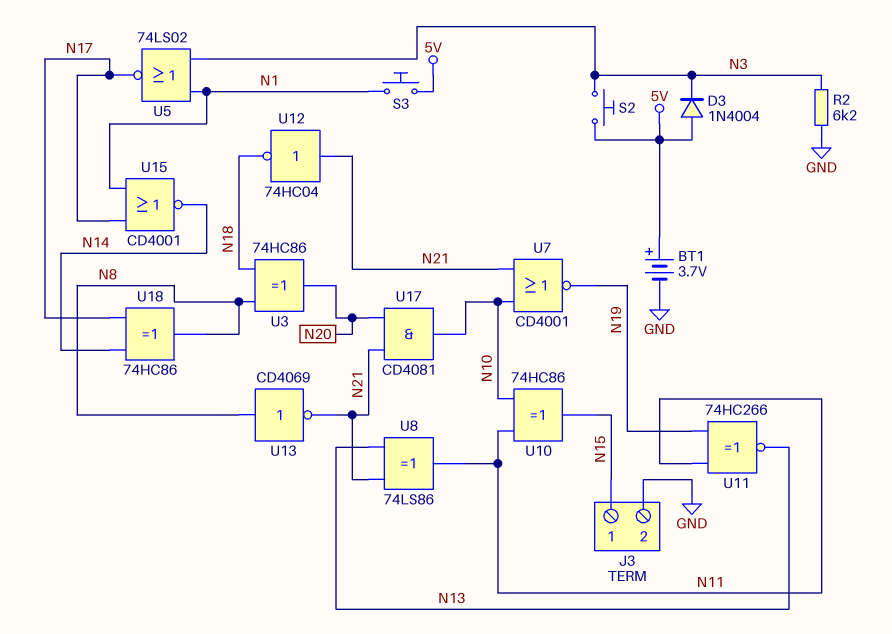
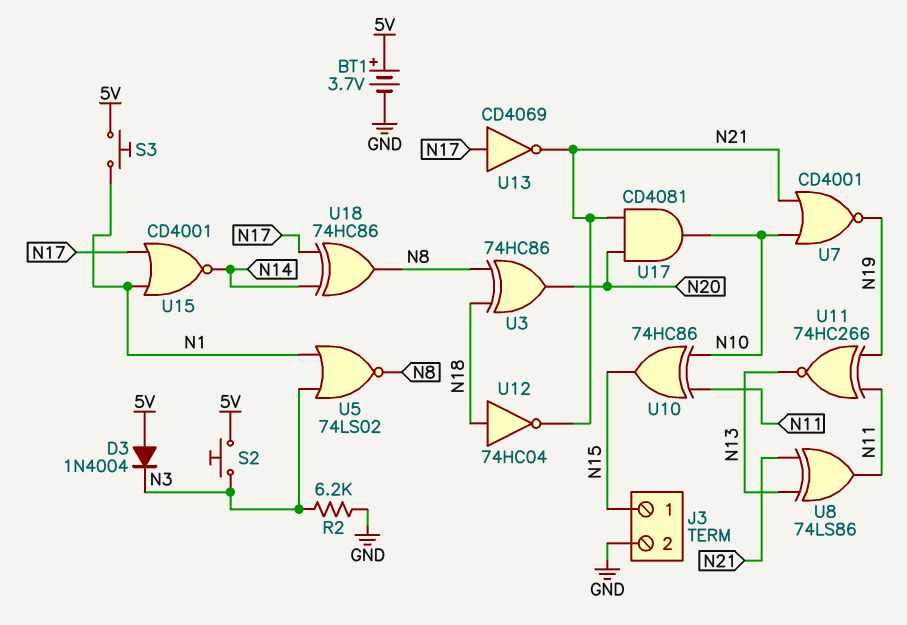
U5: NOR 74LS02 (in N1, in N3, out N17) -> NOR 74LS02 (in N1, in N3, out N8)
U12: NOT 74HC04 (in N21, out N18) -> NOT 74HC04 (in N18, out N21)
U13: NOT CD4069 (in N8, out N21) -> NOT CD4069 (in N17, out N21)

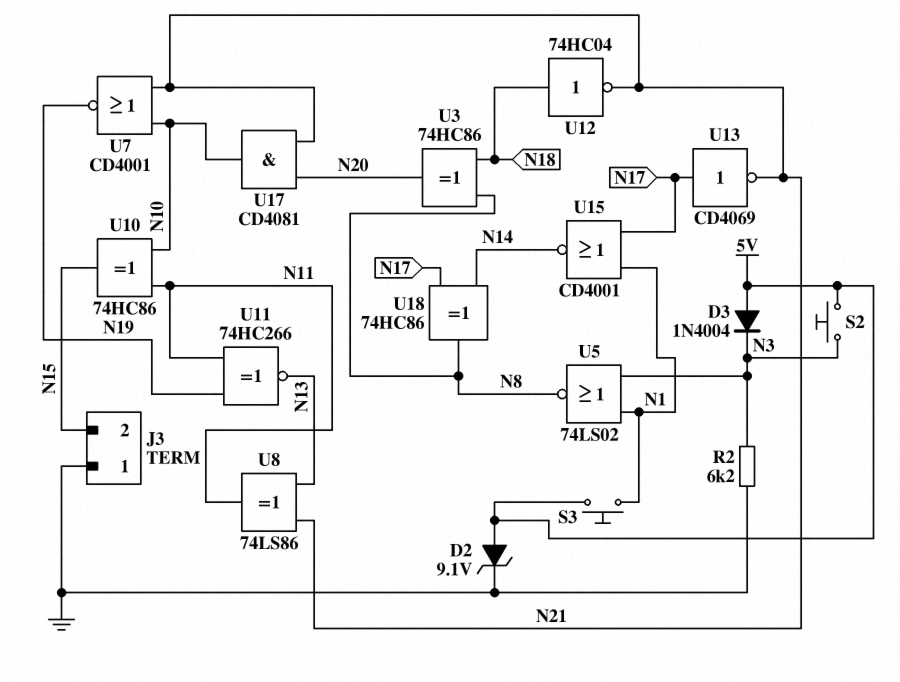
BT1: 3.7V (plus 5V, minus GND) -> none
D2: none -> zener 9.1V (A 5V, K GND)
J3 pin 1: N15 -> GND
J3 pin 2: GND -> N15

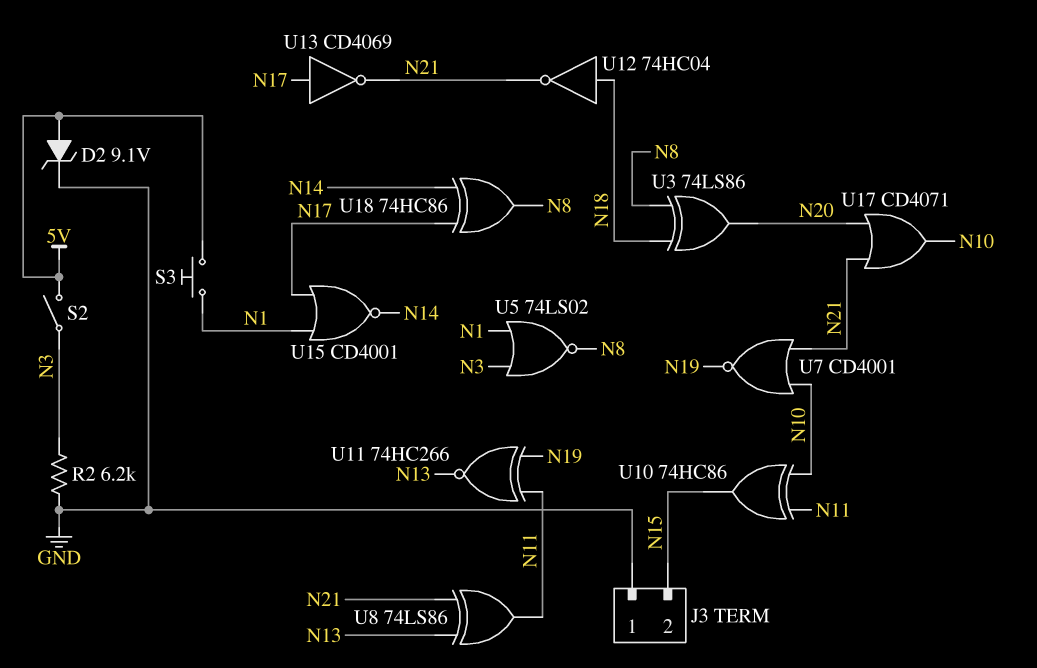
D3: diode 1N4004 (A 5V, K N3) -> none
S2: button (5V, N3) -> switch (5V, N3)
U3: XOR 74HC86 (in N8, in N18, out N20) -> XOR 74LS86 (in N8, in N18, out N20)
U17: AND CD4081 (in N20, in N21, out N10) -> OR CD4071 (in N20, in N21, out N10)

